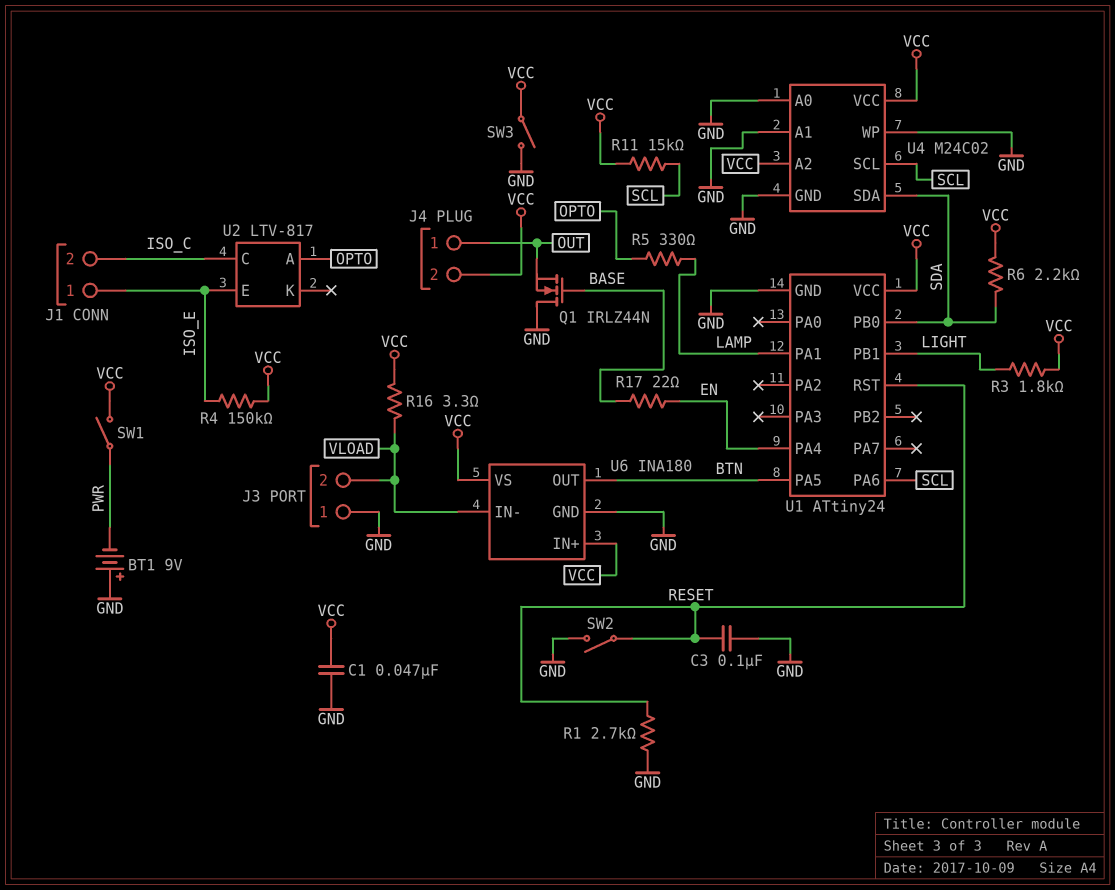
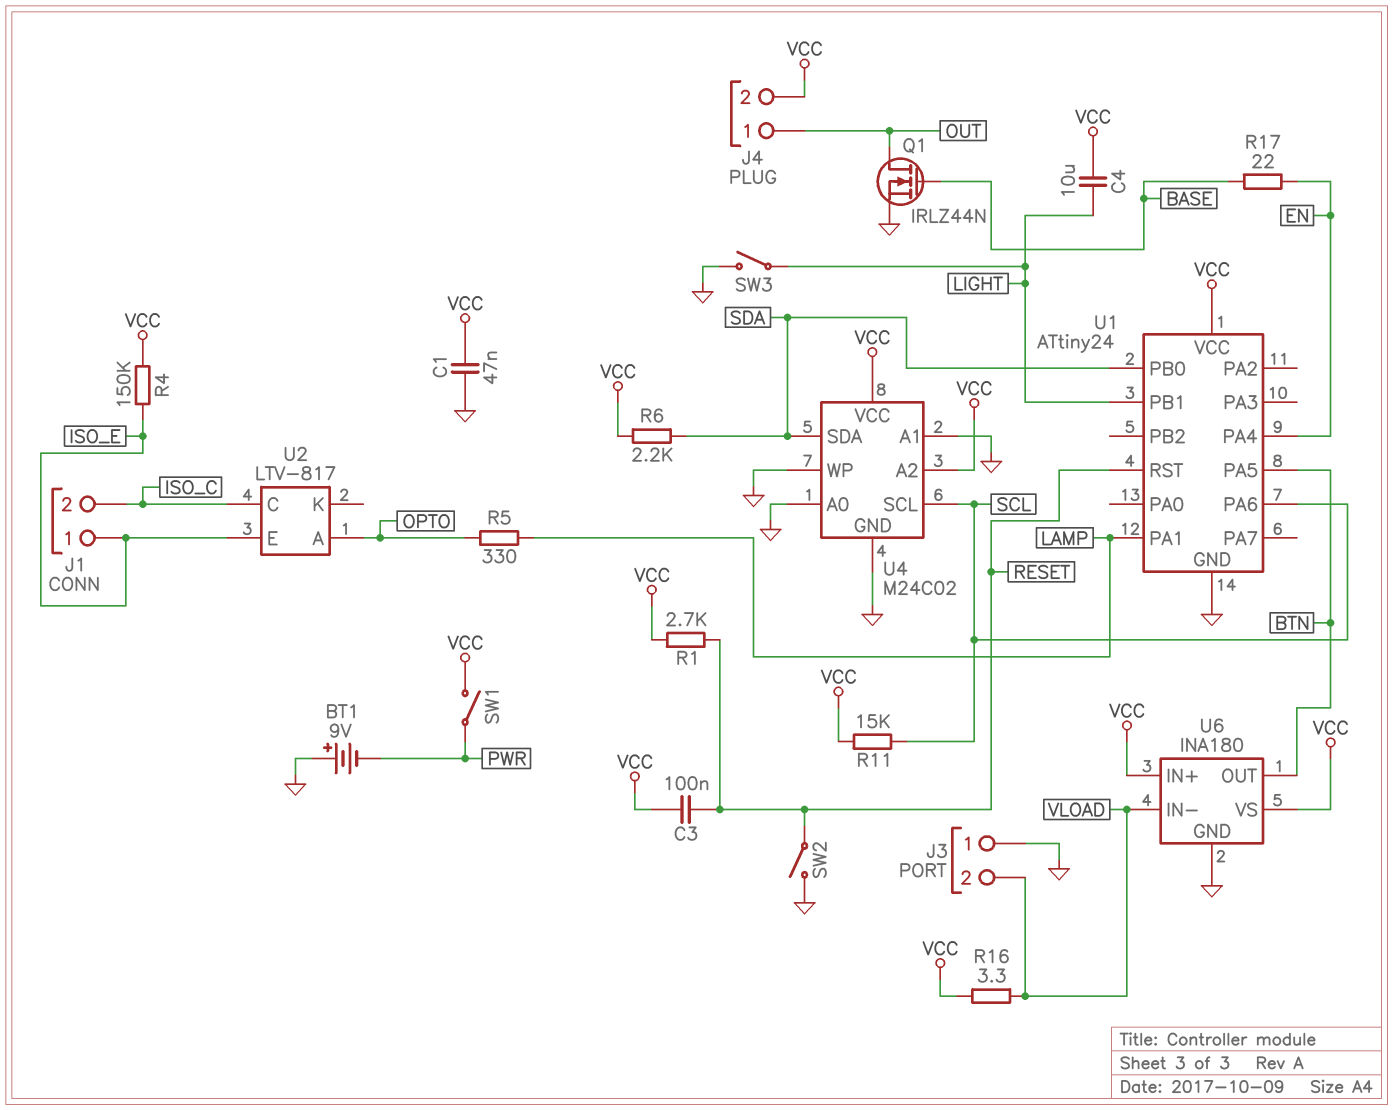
C3: 100nF (GND, RESET) -> 100nF (RESET, VCC)
C4: none -> 10uF (LIGHT, VCC)
Q1: NMOS IRLZ44N (G BASE, D GND, S OUT) -> NMOS IRLZ44N (G BASE, D OUT, S GND)
R1: 2.7k (GND, RESET) -> 2.7k (RESET, VCC)
R3: 1.8k (LIGHT, VCC) -> none
SW3: switch (GND, VCC) -> switch (GND, LIGHT)

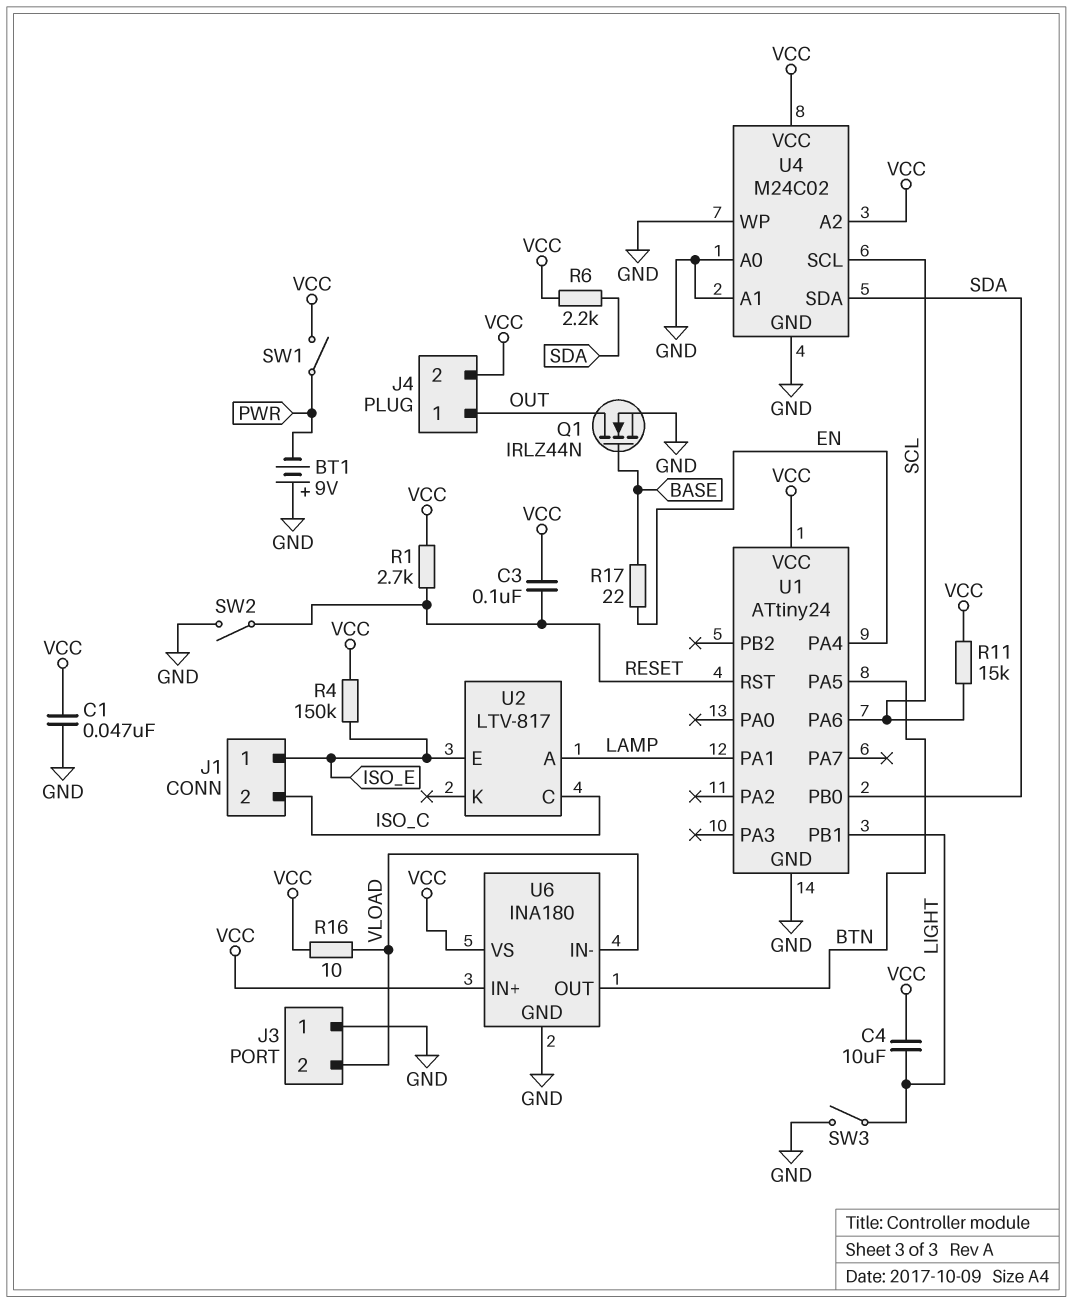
R5: 330 (LAMP, OPTO) -> none
R16: 3.3 (VCC, VLOAD) -> 10 (VCC, VLOAD)
U2 pin A: OPTO -> LAMP

